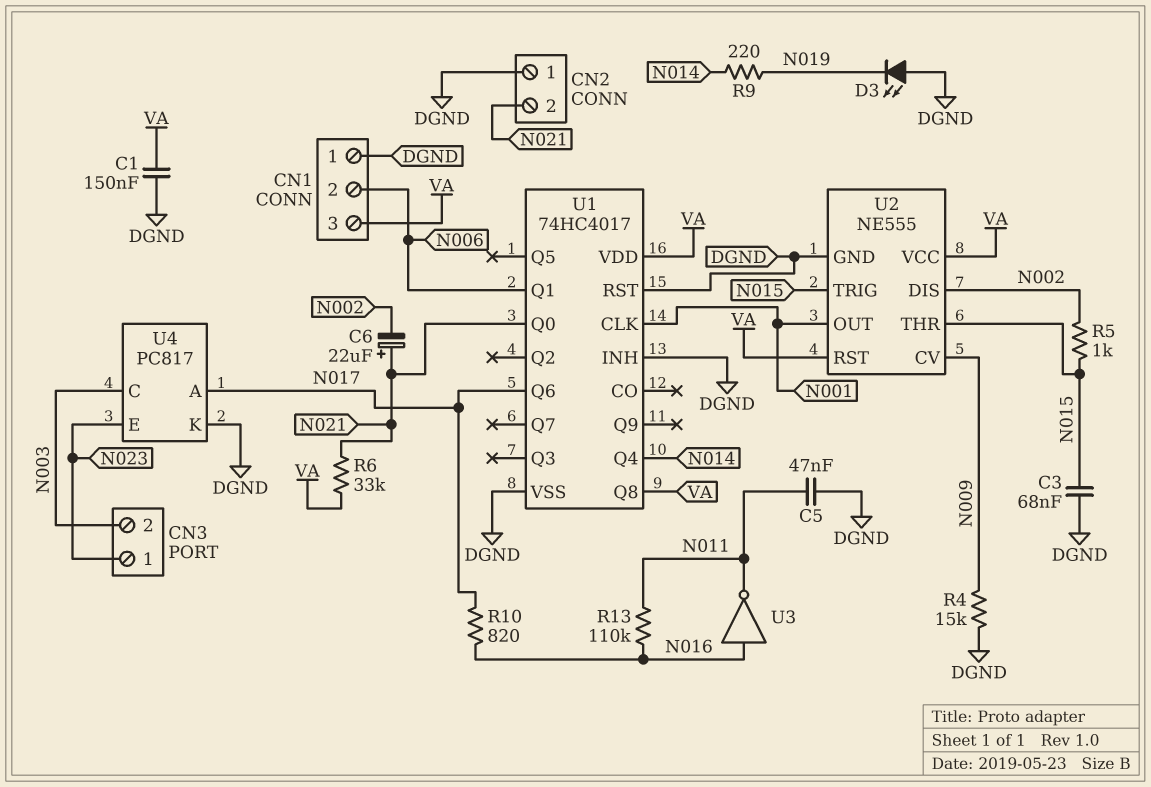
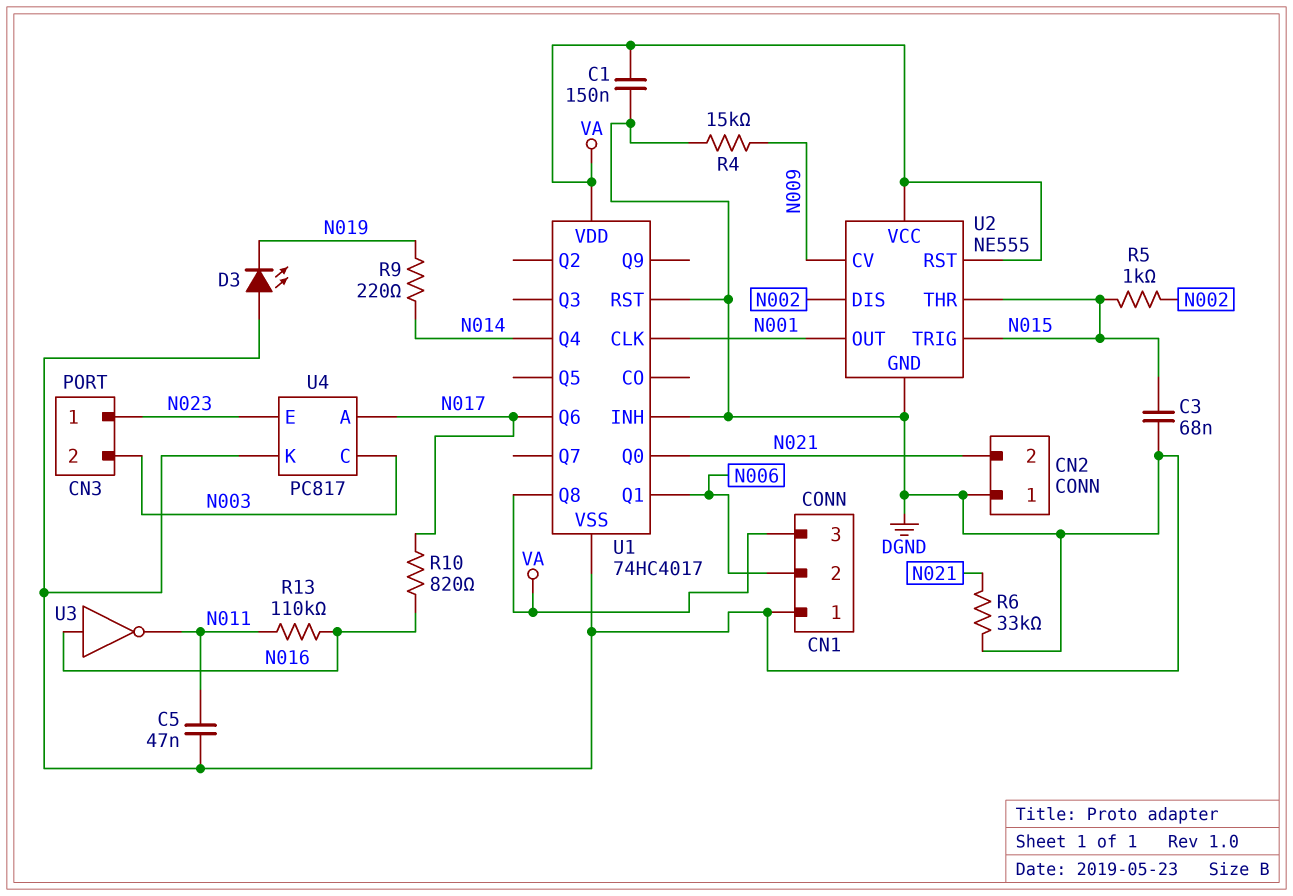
C6: 22uF (plus N021, minus N002) -> none
R6: 33k (N021, VA) -> 33k (DGND, N021)

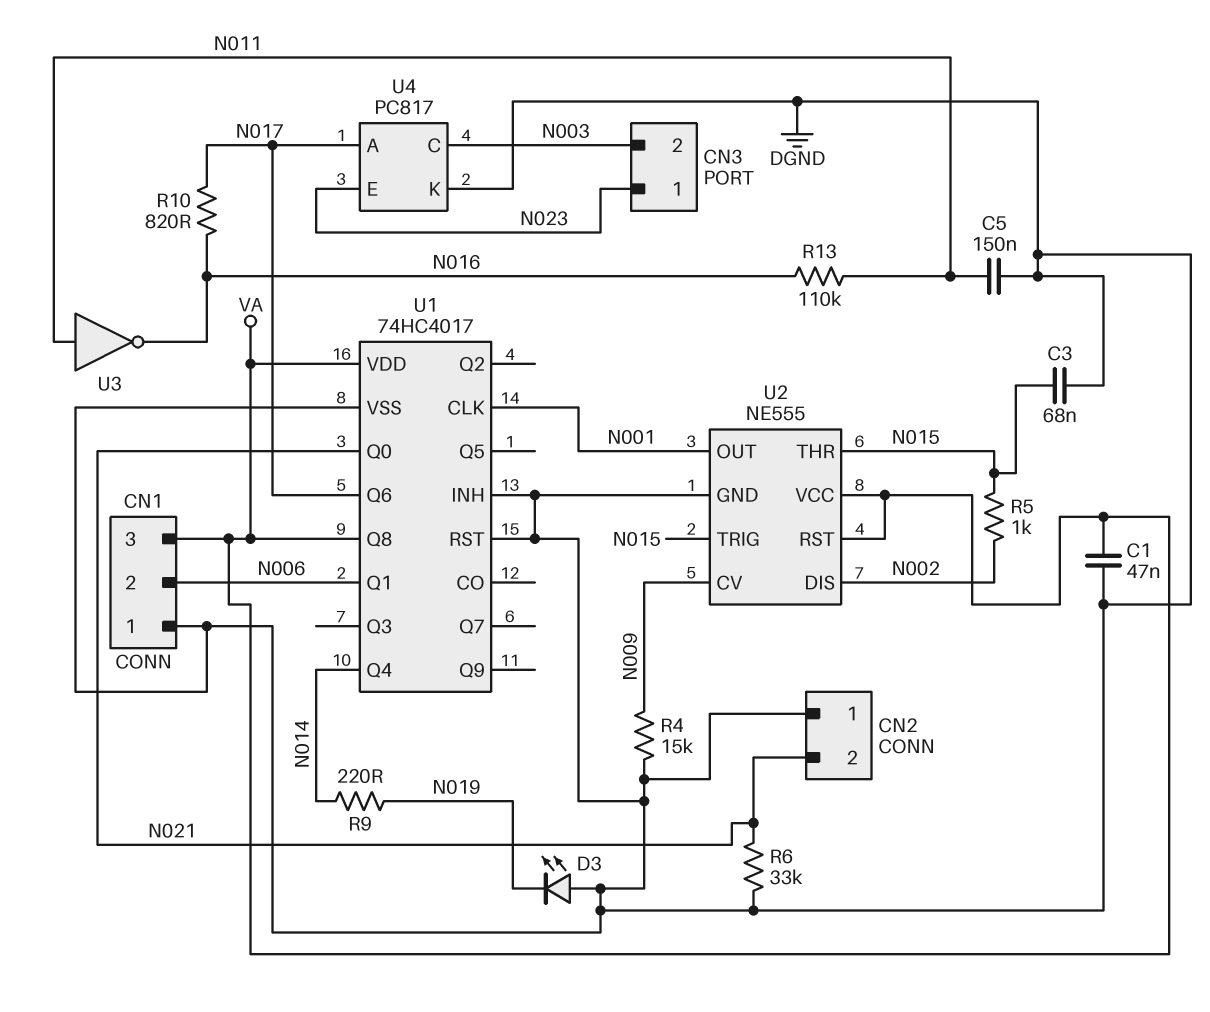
C1: 150nF (DGND, VA) -> 47nF (DGND, VA)
C5: 47nF (DGND, N011) -> 150nF (DGND, N011)
U3: NOT (in N016, out N011) -> NOT (in N011, out N016)

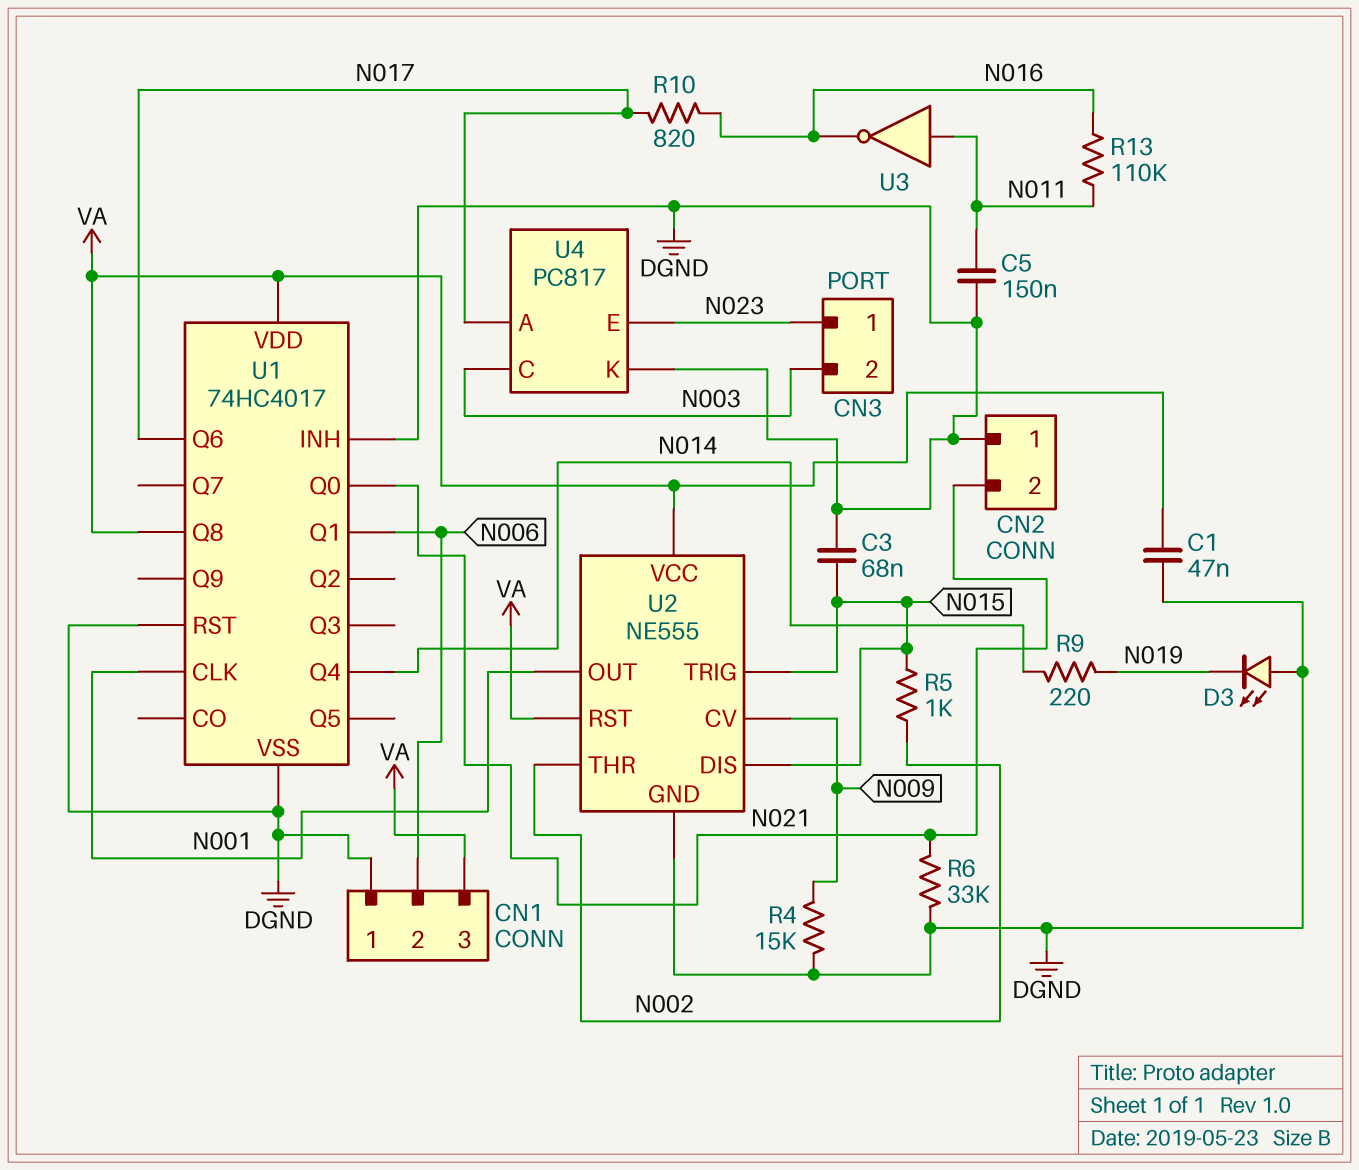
U2 pin DIS: N002 -> N015
U2 pin THR: N015 -> N002

